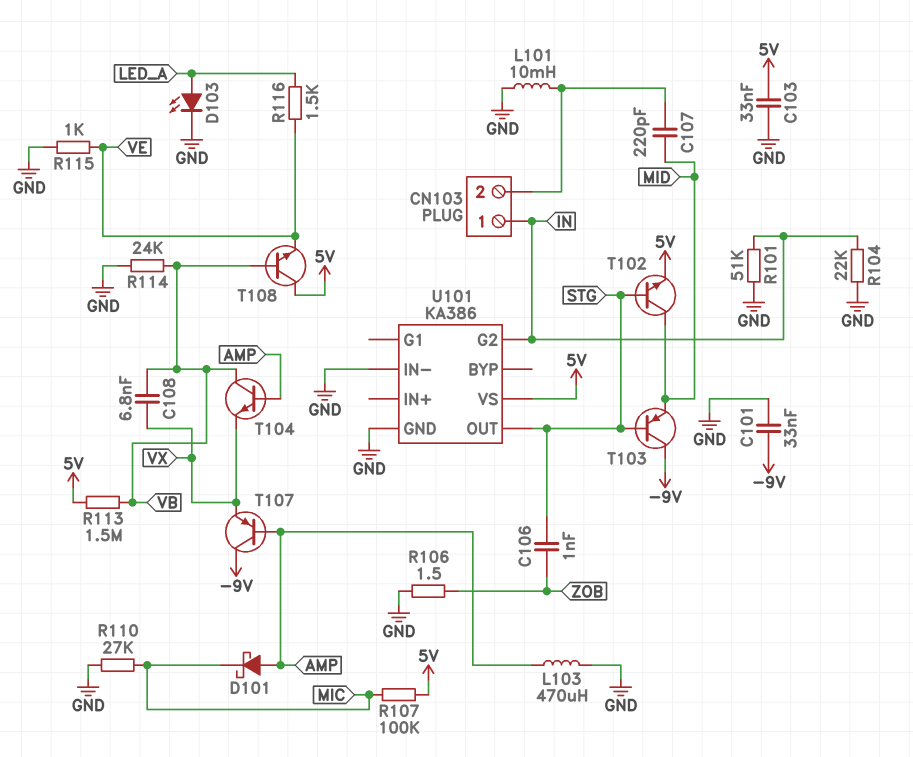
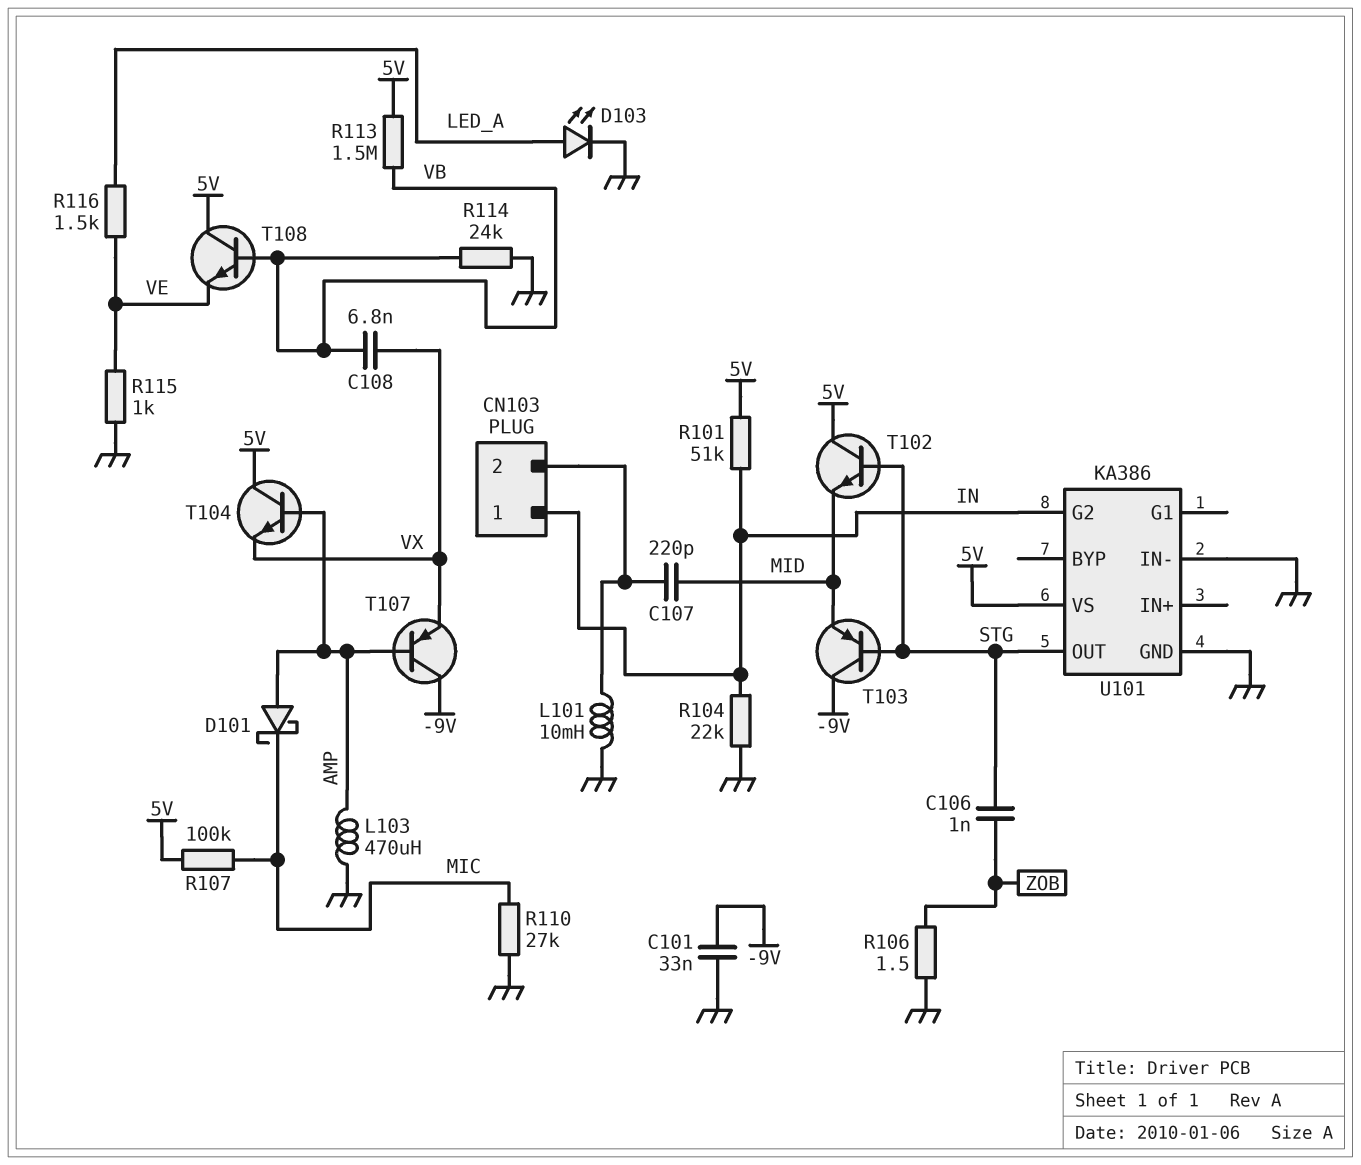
C103: 33nF (5V, GND) -> none
R101: 51k (GND, IN) -> 51k (5V, IN)
T102: NPN (B STG, C MID, E 5V) -> NPN (B STG, C 5V, E MID)
T104: NPN (B AMP, C VB, E VX) -> NPN (B AMP, C 5V, E VX)

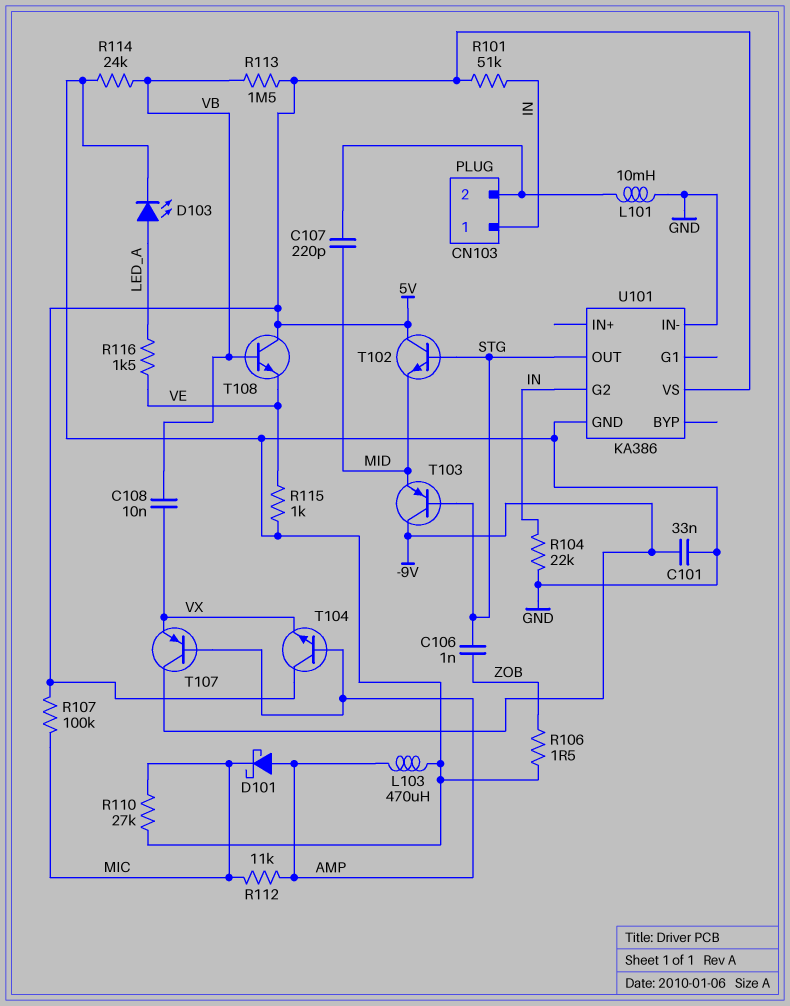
C108: 6.8nF (VB, VX) -> 10nF (VB, VX)
R112: none -> 11k (AMP, MIC)

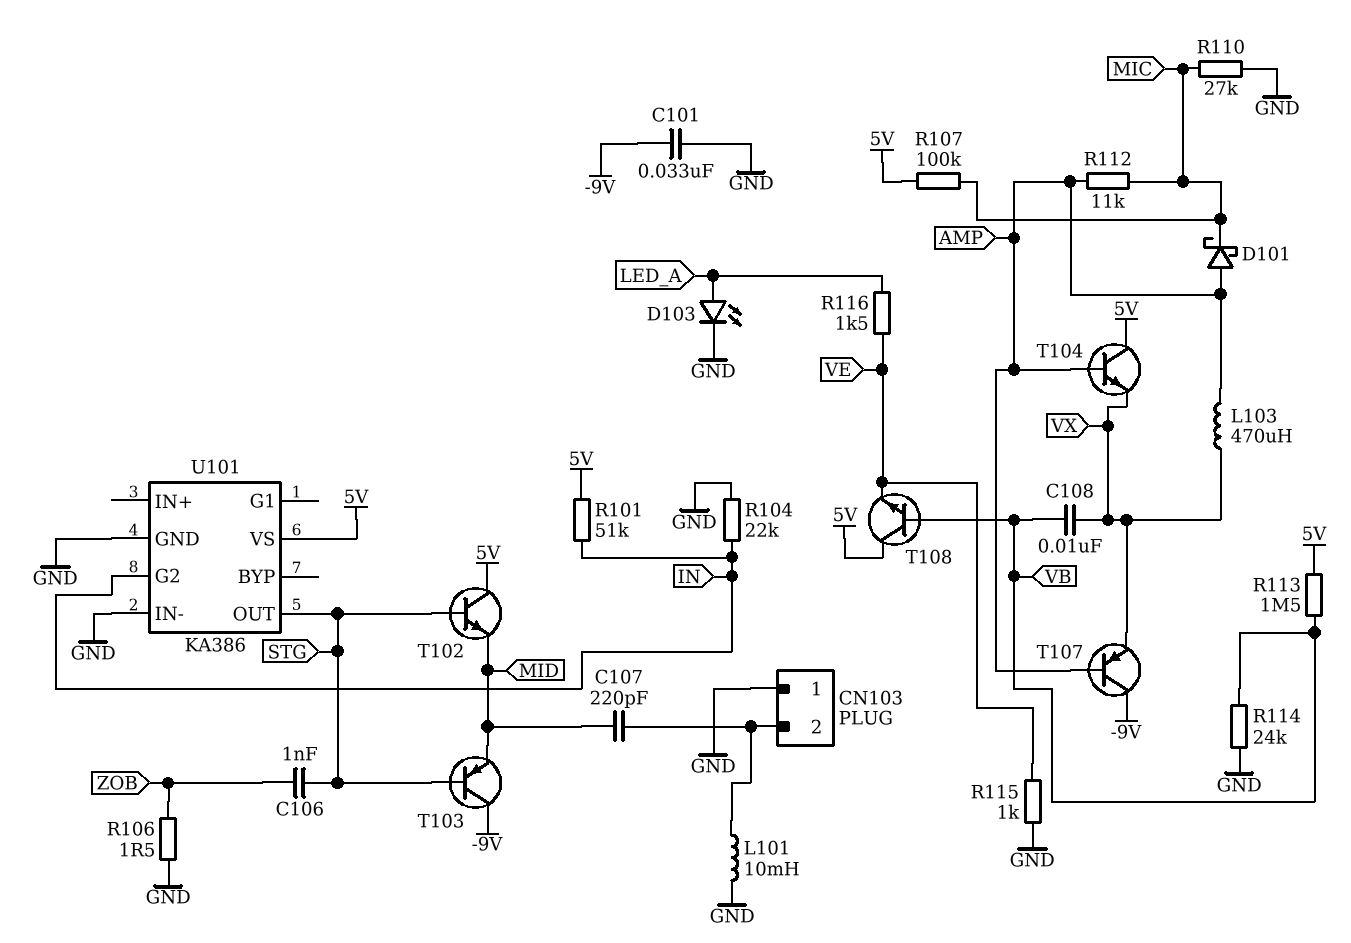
CN103 pin 1: IN -> GND
L103: 470uH (AMP, GND) -> 470uH (AMP, VX)

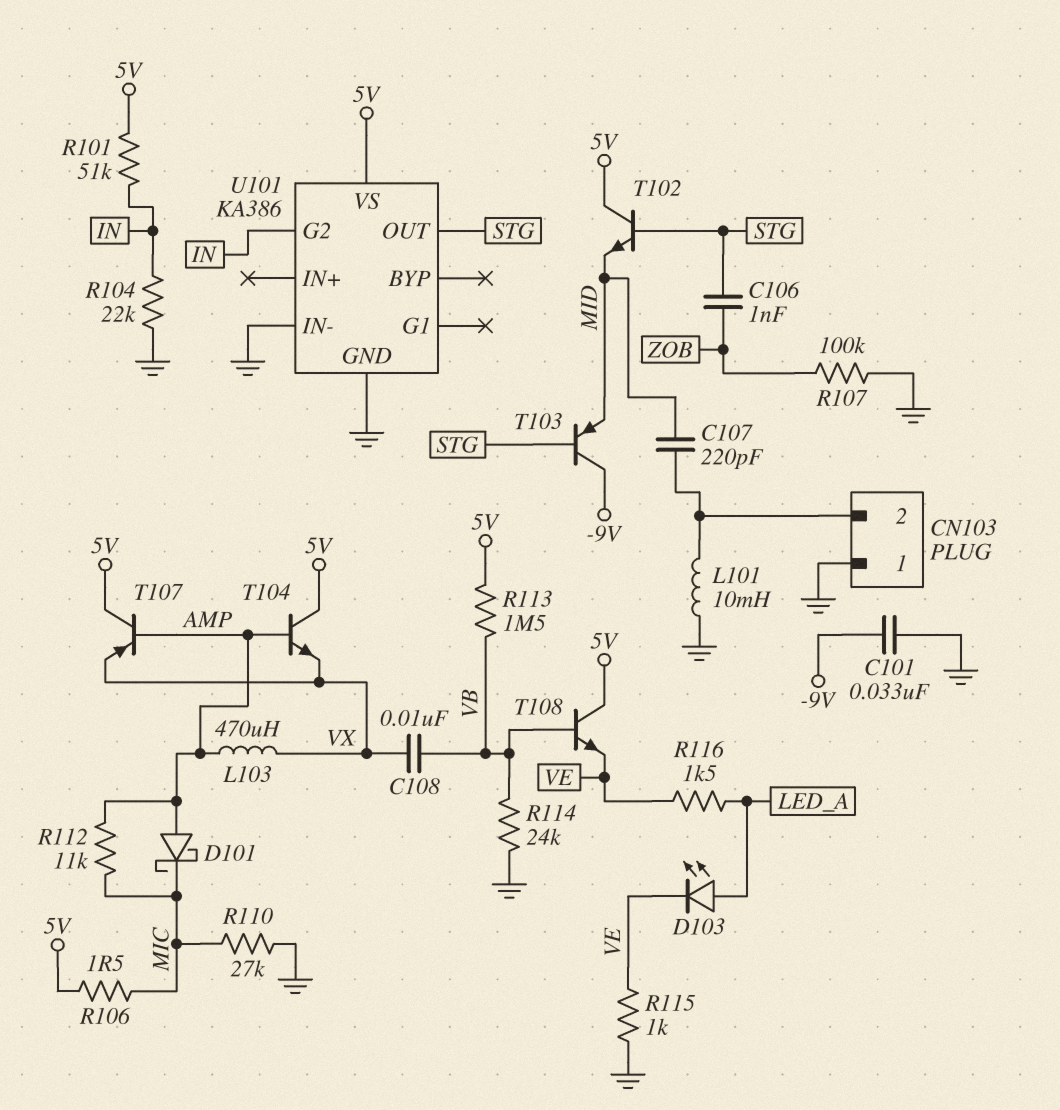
D103: LED (A LED_A, K GND) -> LED (A LED_A, K VE)
R106: 1.5 (GND, ZOB) -> 1.5 (5V, MIC)
R107: 100k (5V, MIC) -> 100k (GND, ZOB)
T107: PNP (B AMP, C -9V, E VX) -> PNP (B AMP, C 5V, E VX)

